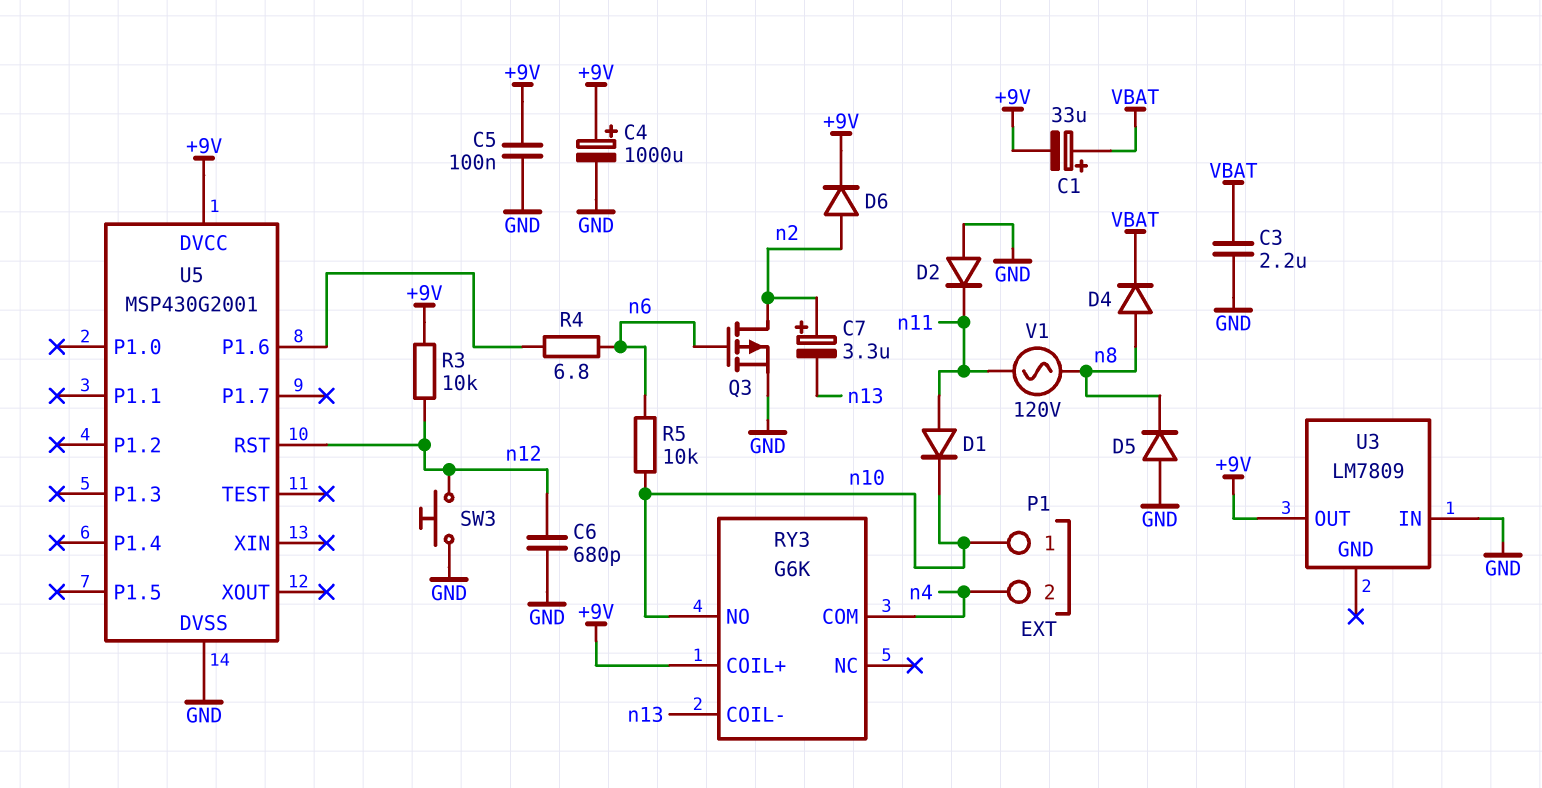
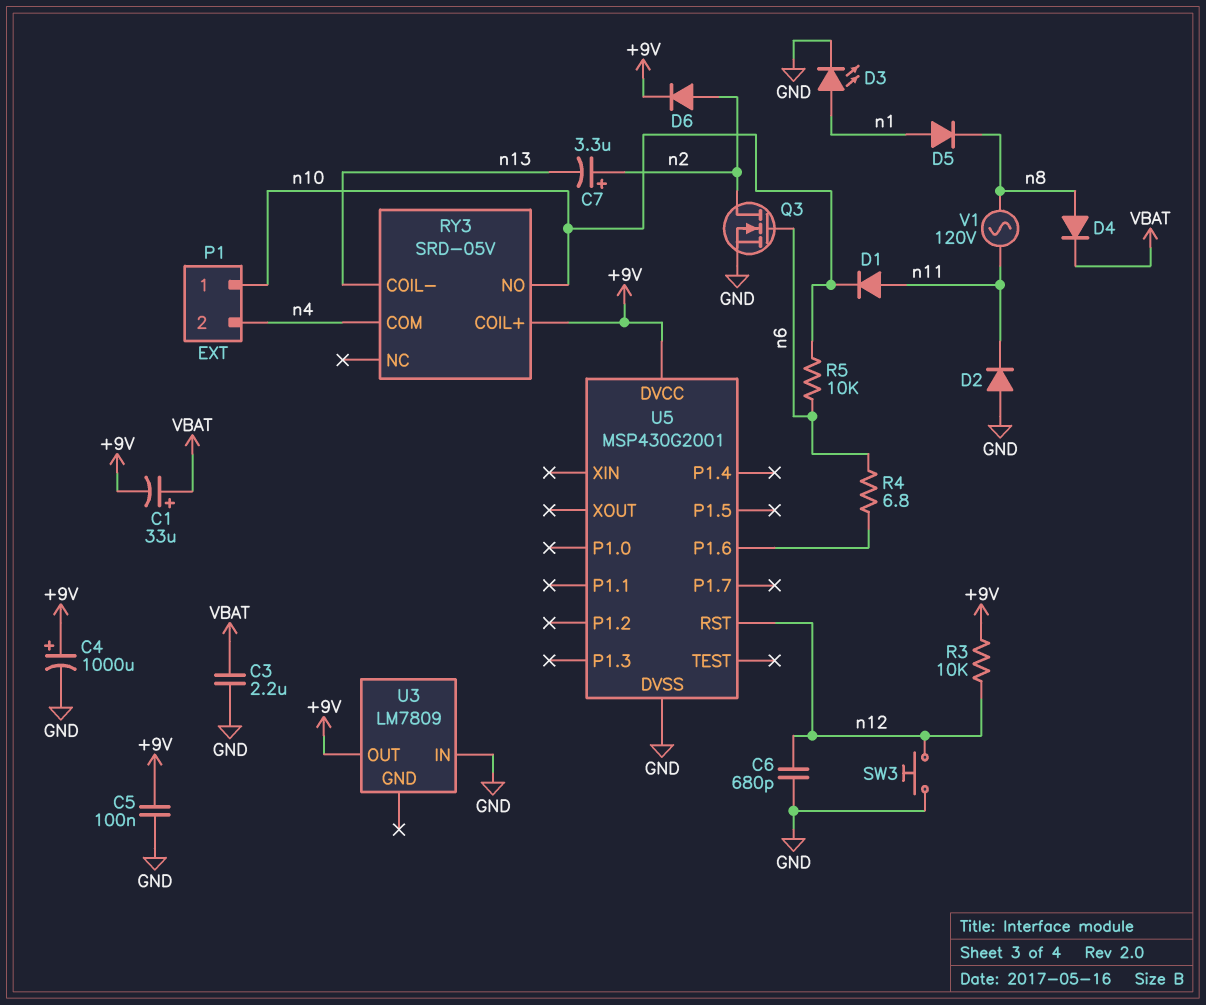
D3: none -> LED (A n1, K GND)
D5: diode (A GND, K n8) -> diode (A n1, K n8)
Q3: PMOS (G n6, D n2, S GND) -> NMOS (G n6, D n2, S GND)
RY3: G6K -> SRD-05V

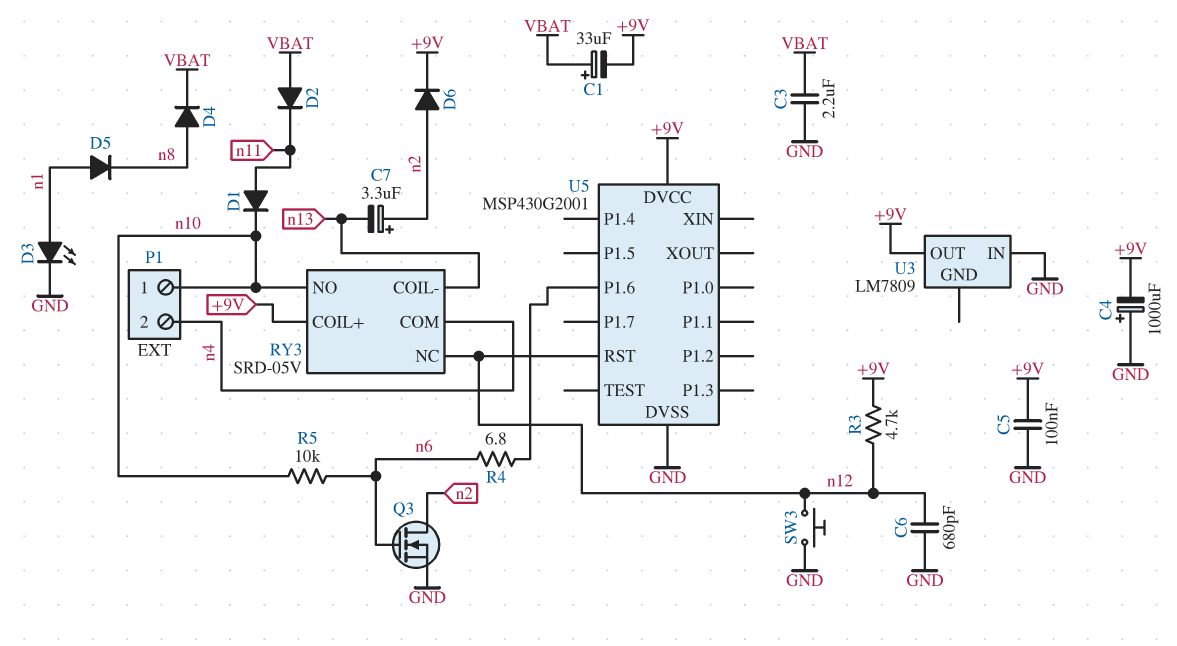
C4: 1000uF (plus +9V, minus GND) -> 1000uF (plus GND, minus +9V)
D2: diode (A GND, K n11) -> diode (A VBAT, K n11)
R3: 10k (+9V, n12) -> 4.7k (+9V, n12)
RY3 pin NC: none -> n12
V1: AC 120V (n8, n11) -> none

